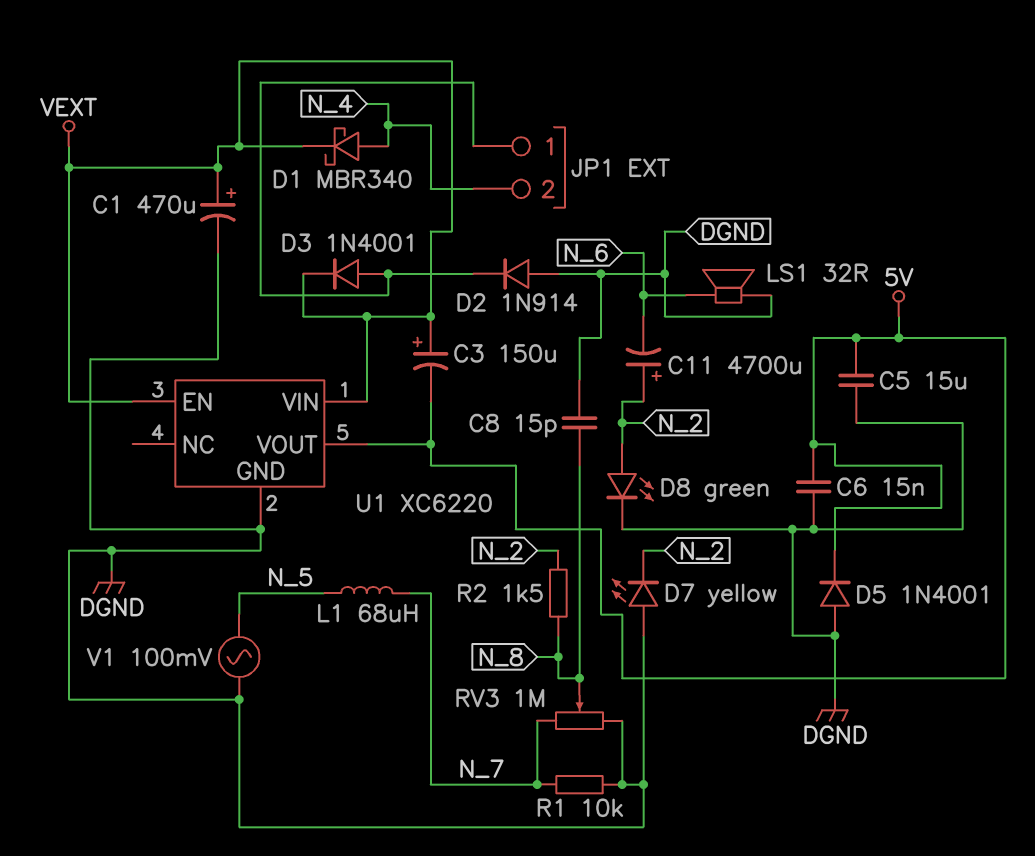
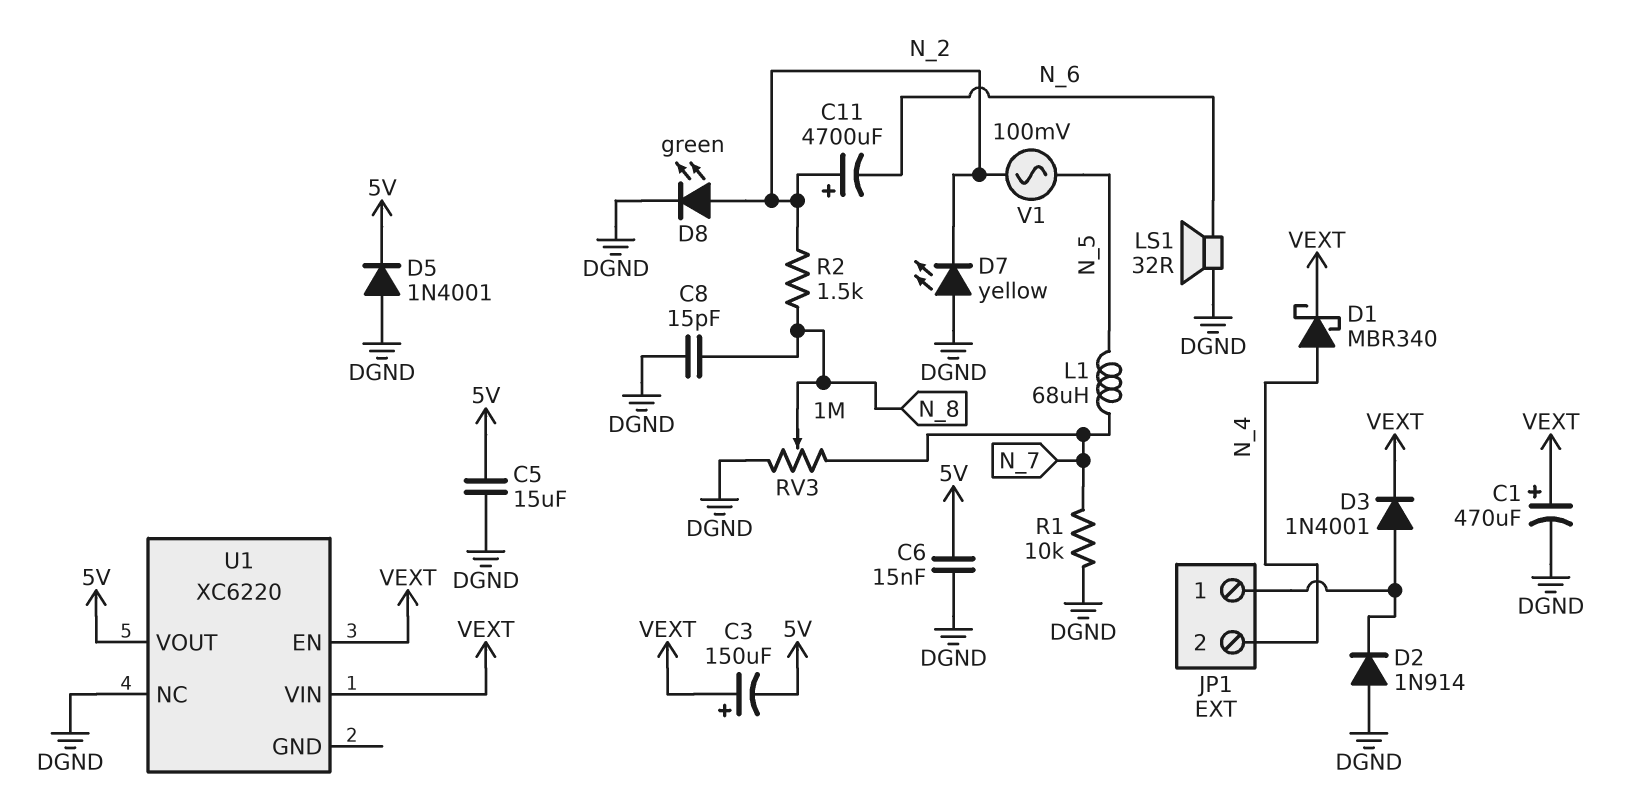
U1 pin GND: DGND -> none
U1 pin NC: none -> DGND
V1: AC 100mV (DGND, N_5) -> AC 100mV (N_2, N_5)

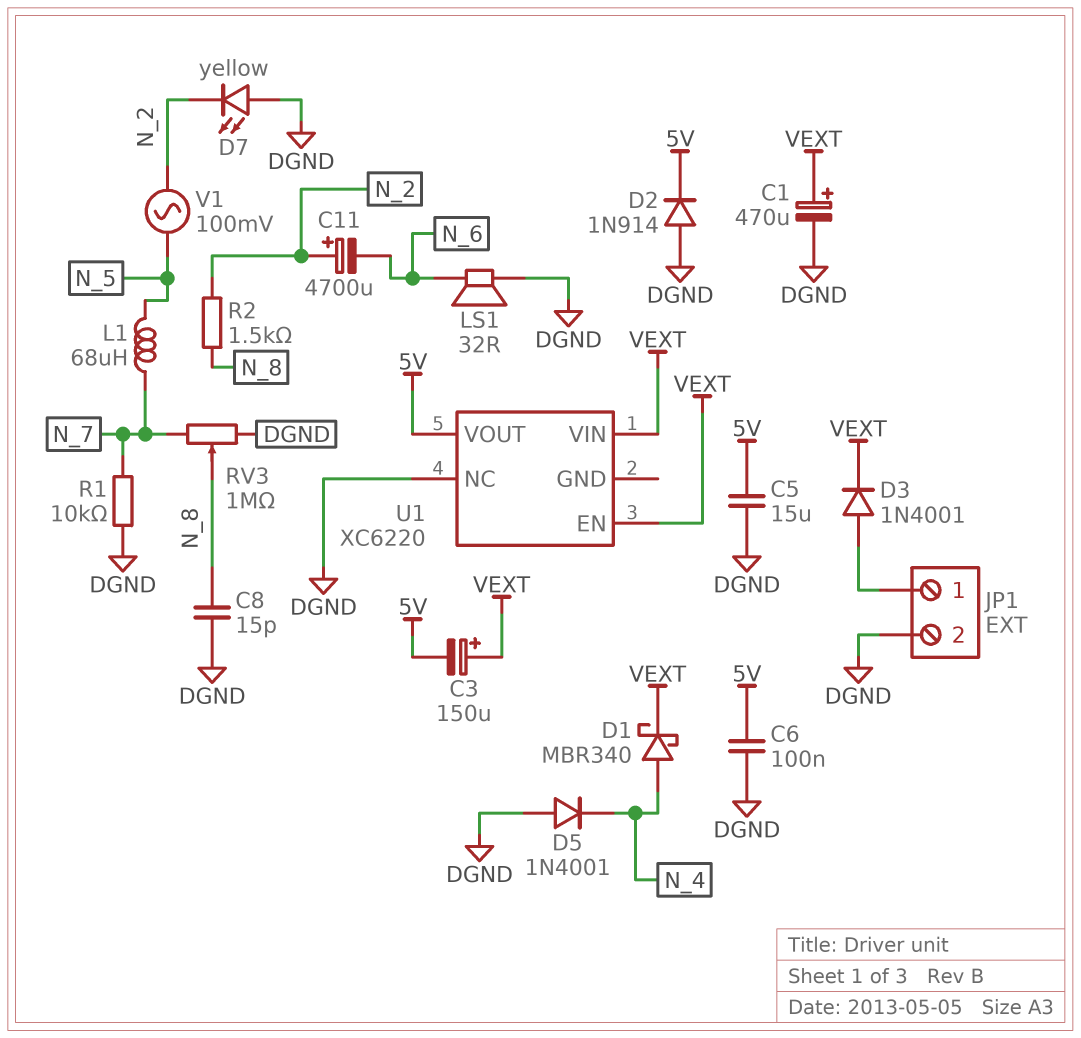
C6: 15nF (5V, DGND) -> 100nF (5V, DGND)
D2: diode 1N914 (A DGND, K JP1/1) -> diode 1N914 (A DGND, K 5V)
D5: diode 1N4001 (A DGND, K 5V) -> diode 1N4001 (A DGND, K N_4)
D8: LED green (A N_2, K DGND) -> none
JP1 pin 2: N_4 -> DGND

